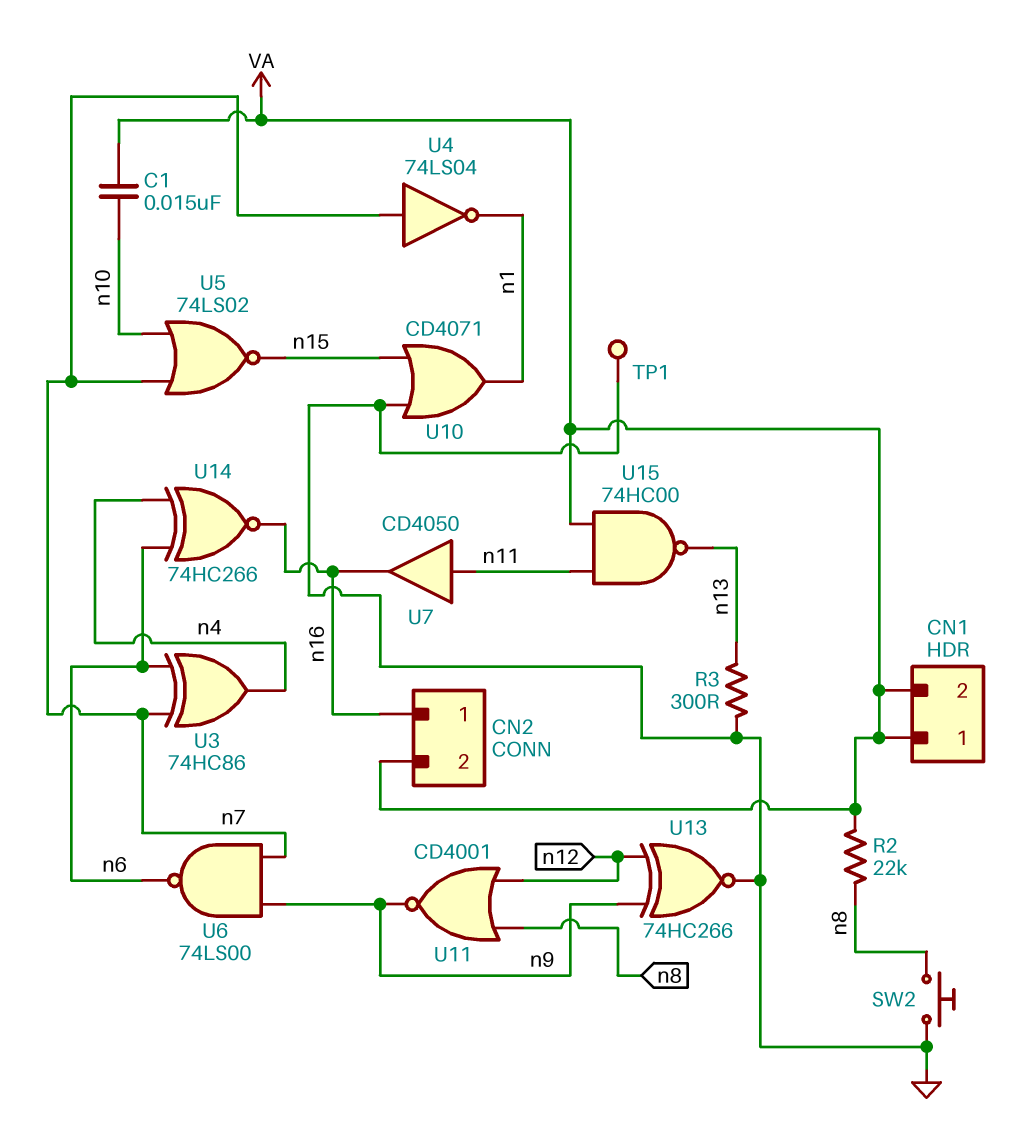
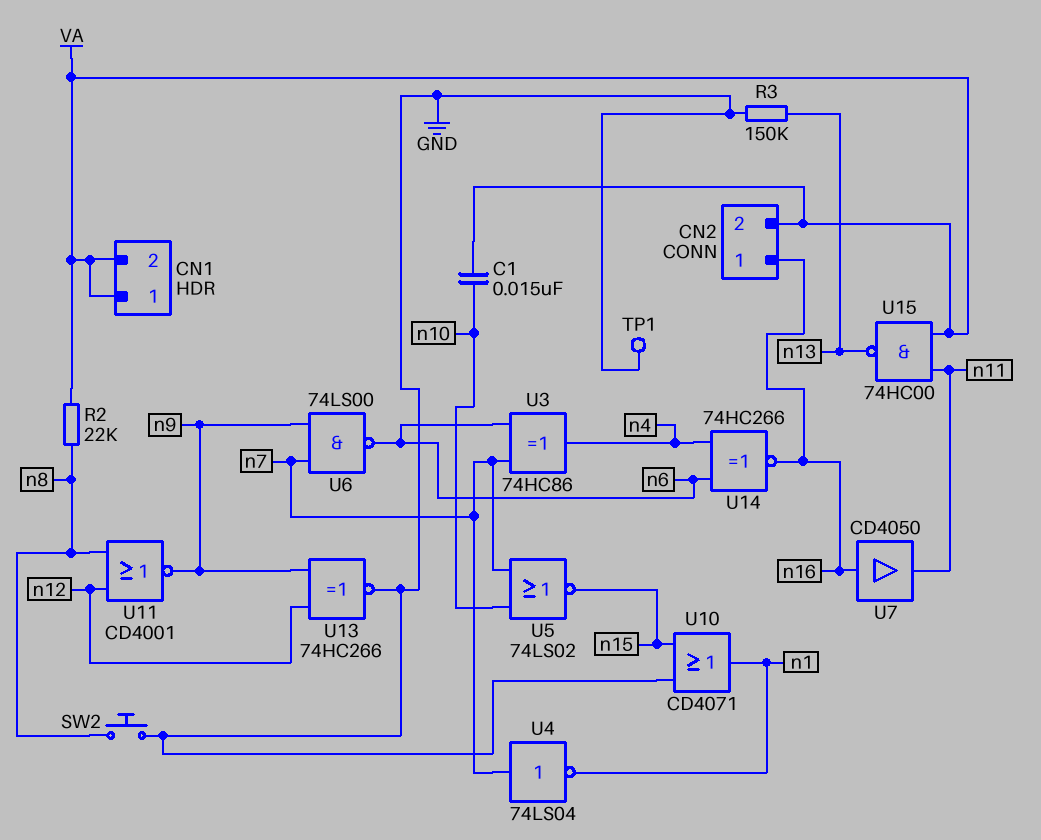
R3: 300 (GND, n13) -> 150k (GND, n13)
U7: buffer CD4050 (in n11, out n16) -> buffer CD4050 (in n16, out n11)

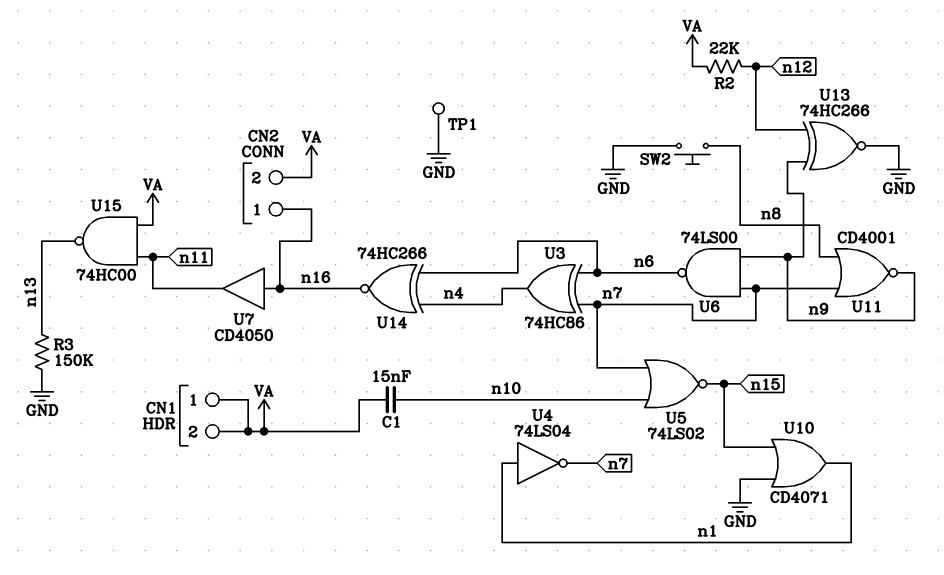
R2: 22k (VA, n8) -> 22k (VA, n12)
U4: NOT 74LS04 (in n7, out n1) -> NOT 74LS04 (in n1, out n7)
U11: NOR CD4001 (in n8, in n12, out n9) -> NOR CD4001 (in n7, in n8, out n9)

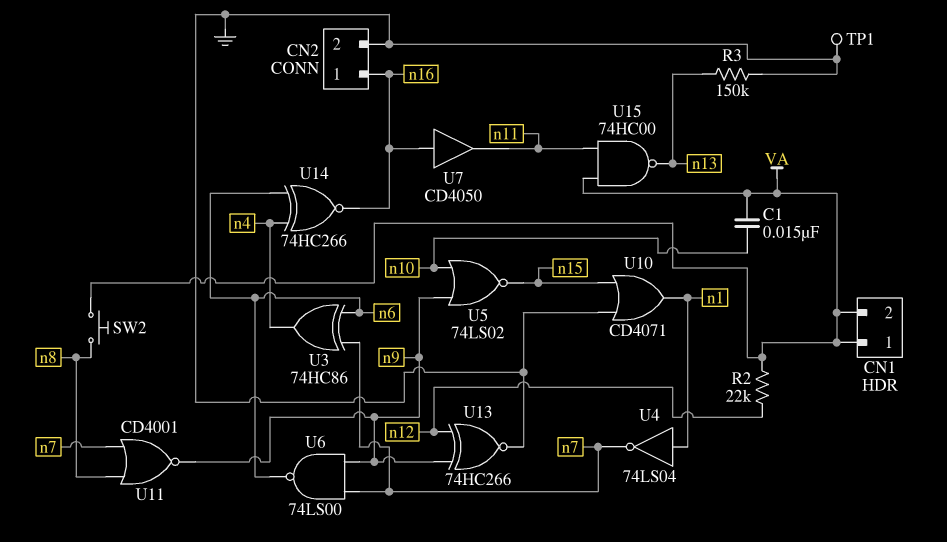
CN2 pin 2: VA -> GND
SW2: button (GND, n8) -> button (VA, n8)
U5: NOR 74LS02 (in n7, in n10, out n15) -> NOR 74LS02 (in n9, in n10, out n15)

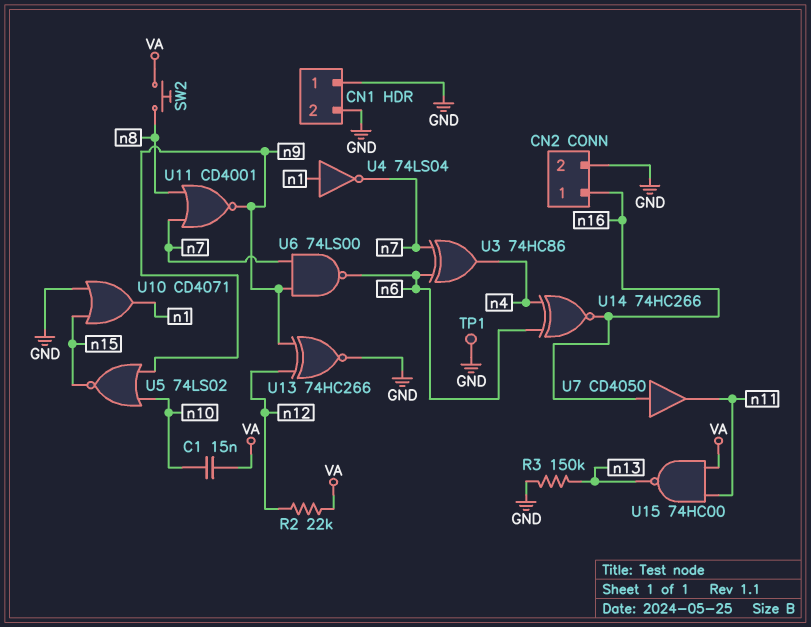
CN1 pin 1: VA -> GND
CN1 pin 2: VA -> GND

